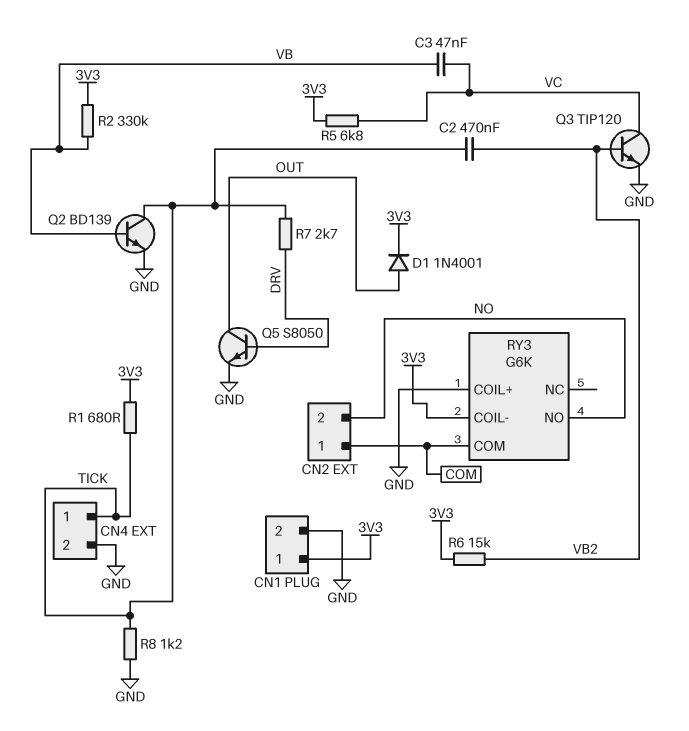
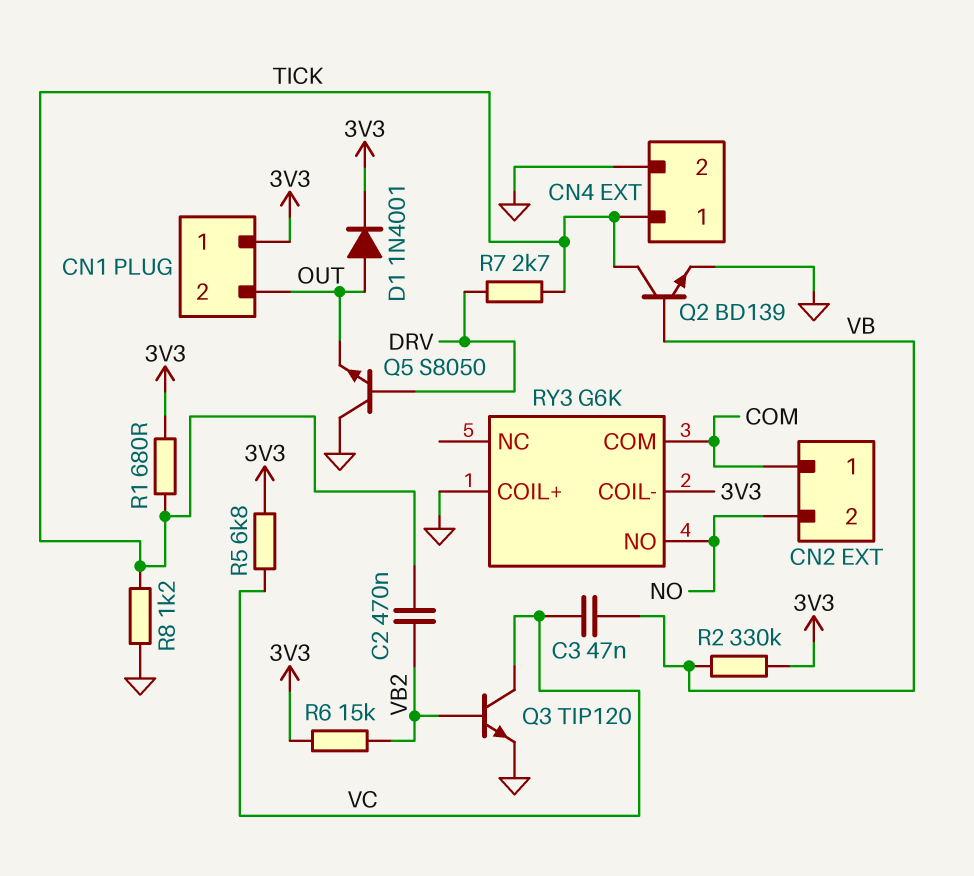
CN1 pin 2: GND -> OUT
Q5: NPN S8050 (B DRV, C OUT, E GND) -> NPN S8050 (B DRV, C GND, E OUT)

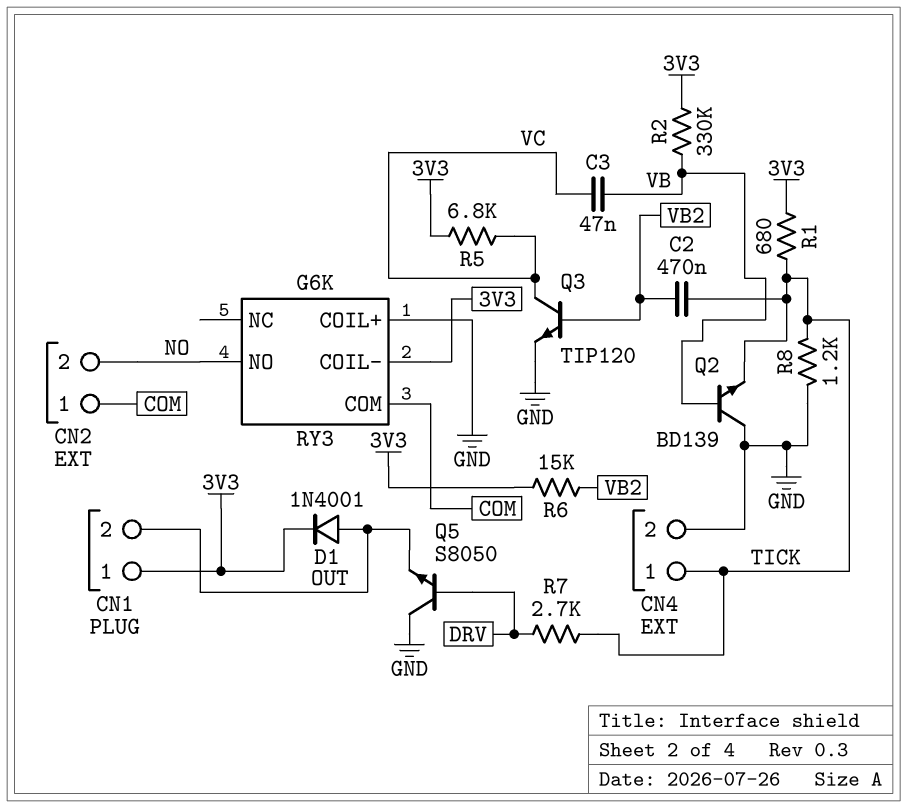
Q2: NPN BD139 (B VB, C TICK, E GND) -> NPN BD139 (B VB, C GND, E TICK)

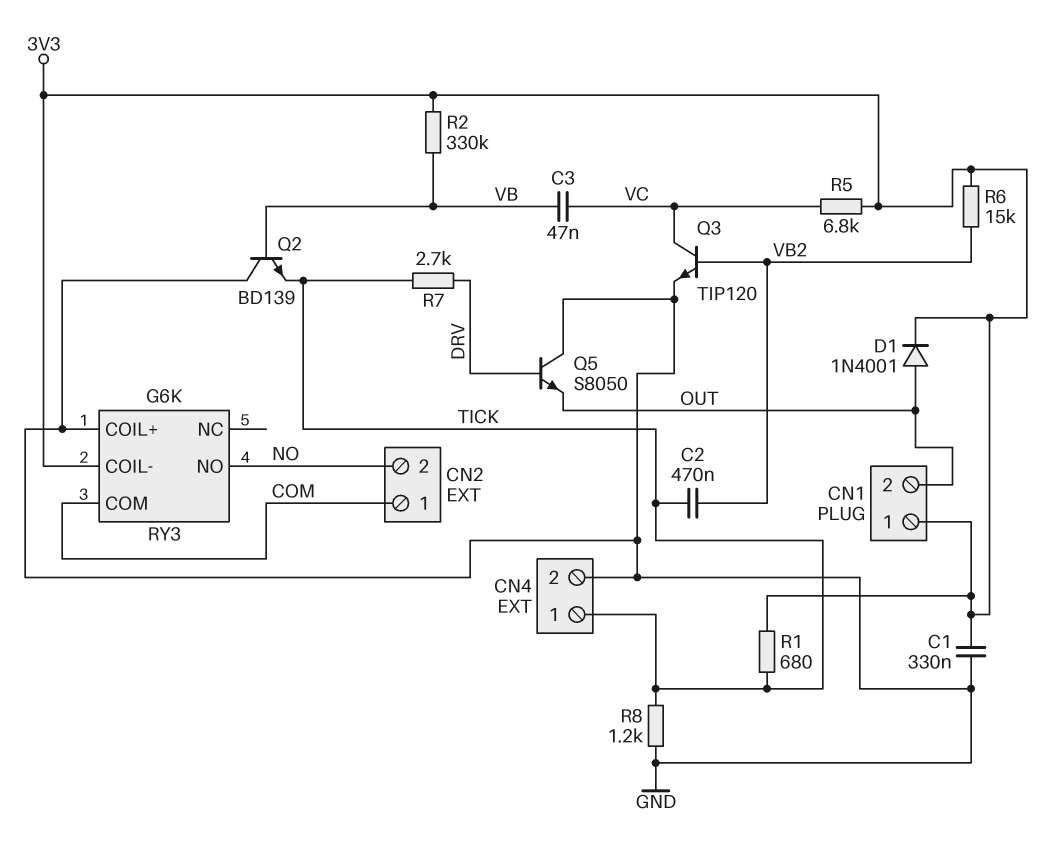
C1: none -> 330nF (3V3, GND)

